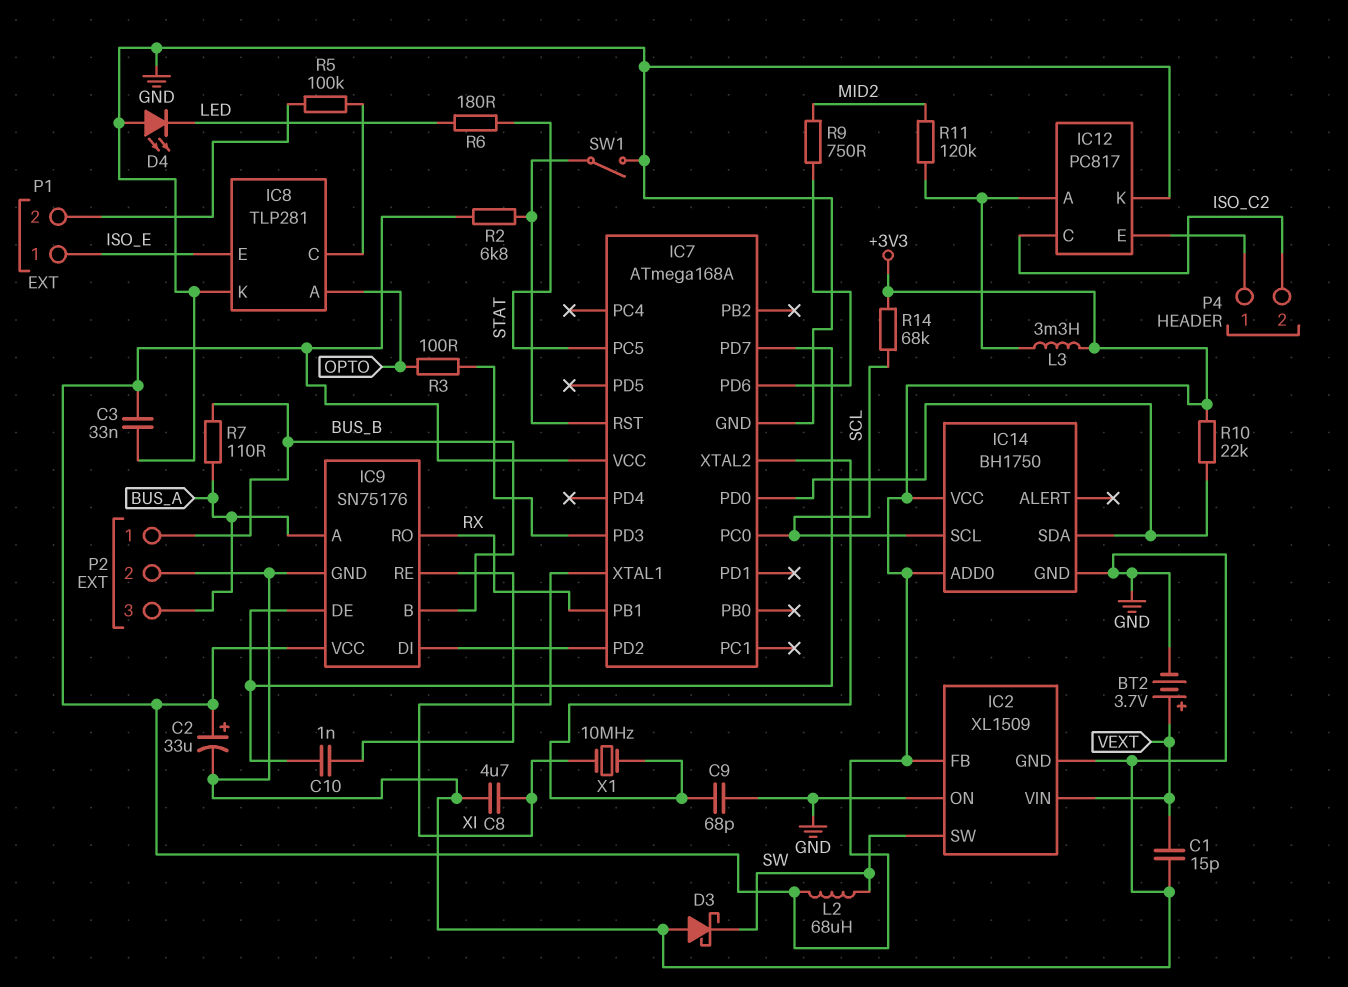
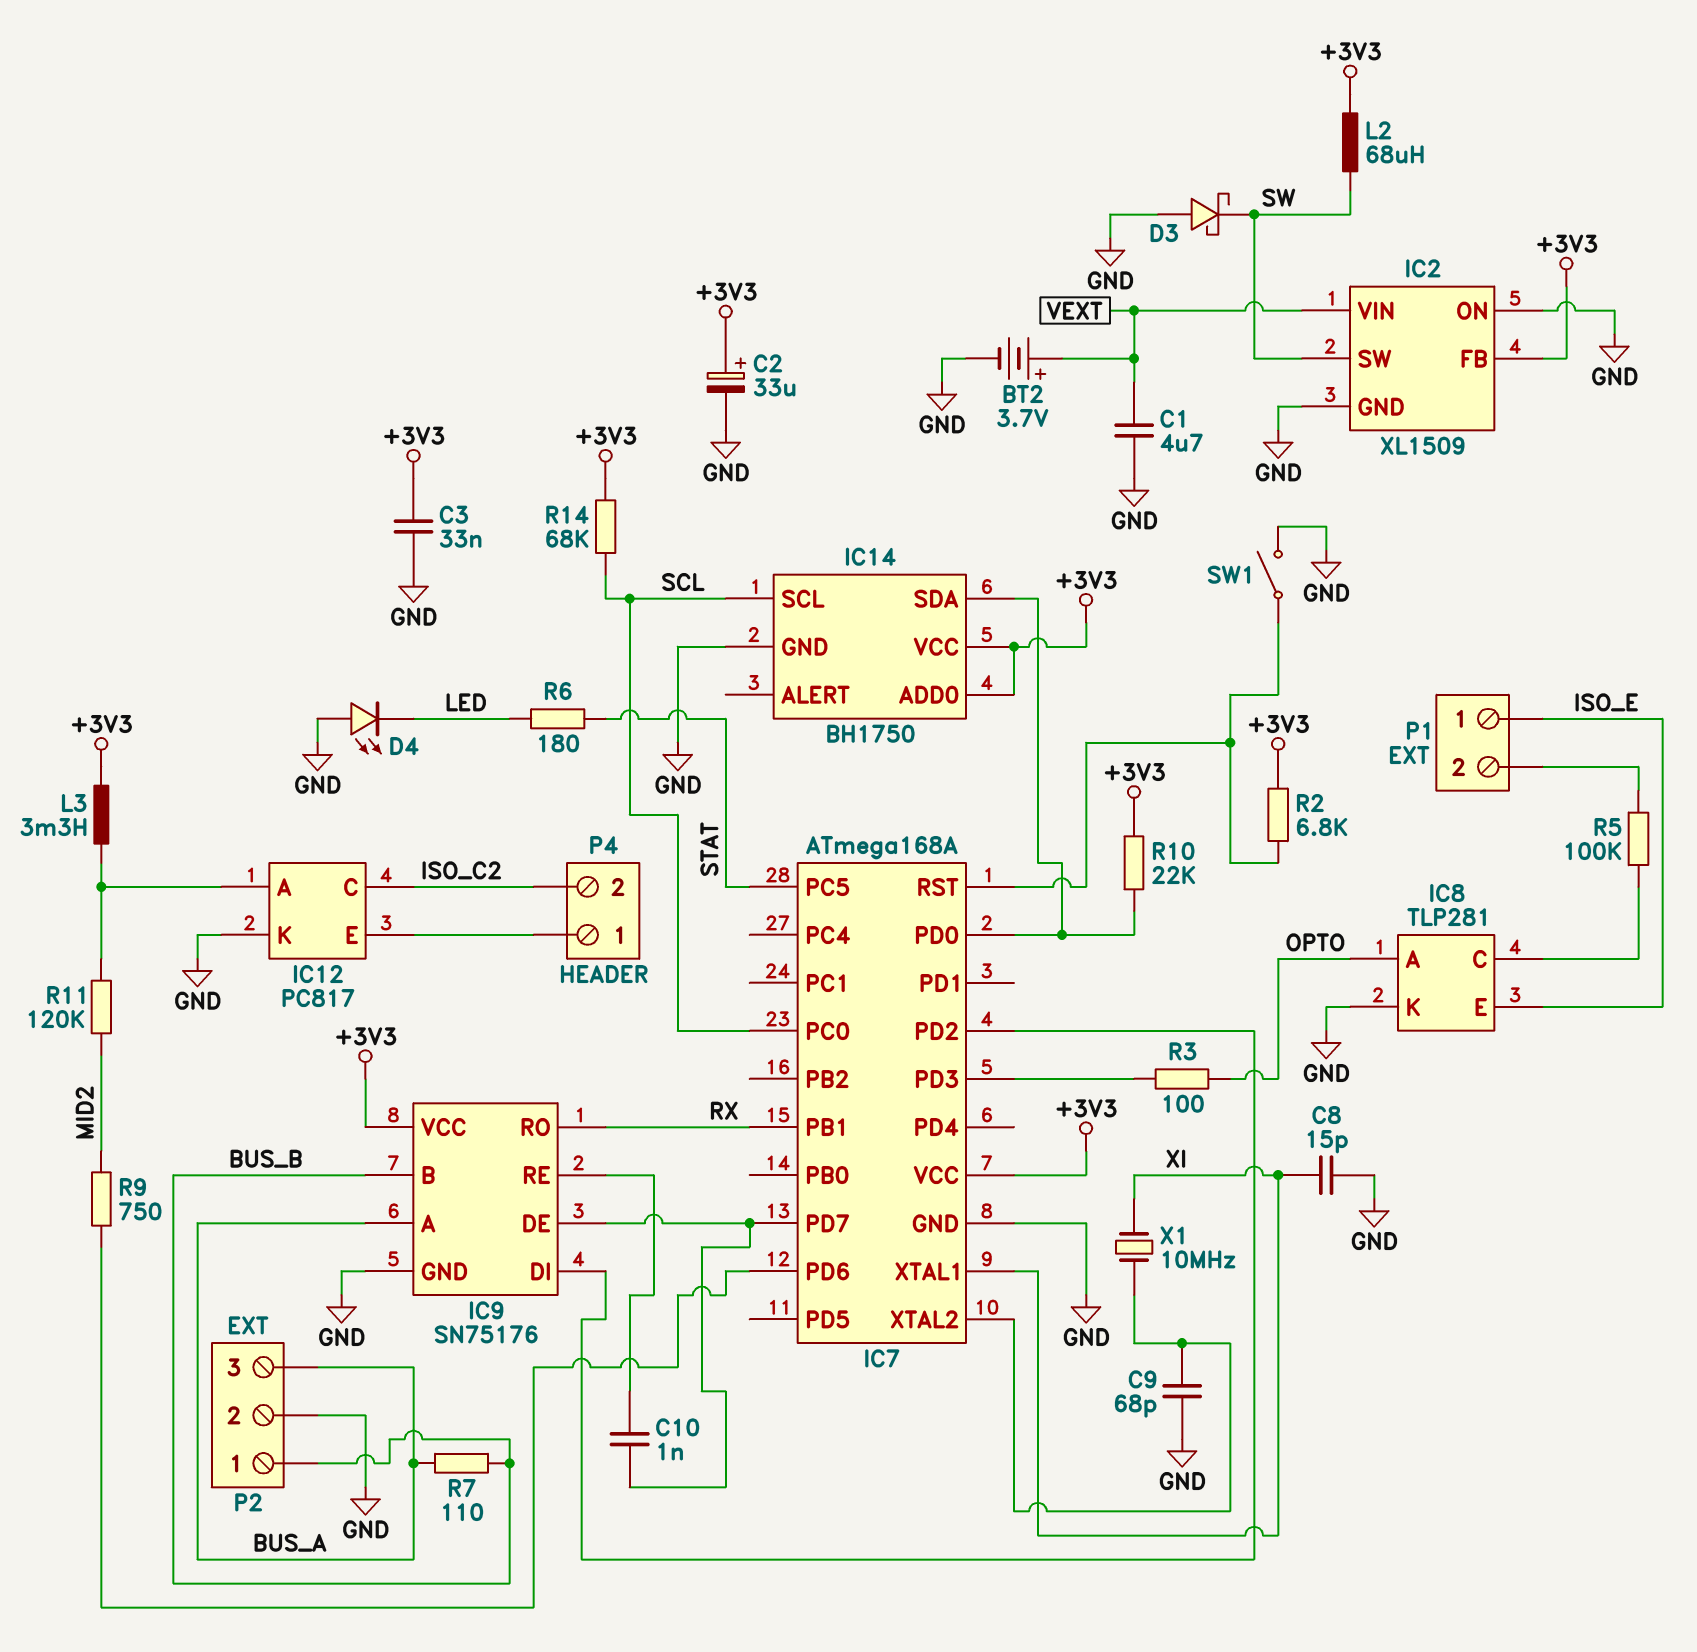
C1: 15pF (GND, VEXT) -> 4.7uF (GND, VEXT)
C8: 4.7uF (GND, XI) -> 15pF (GND, XI)

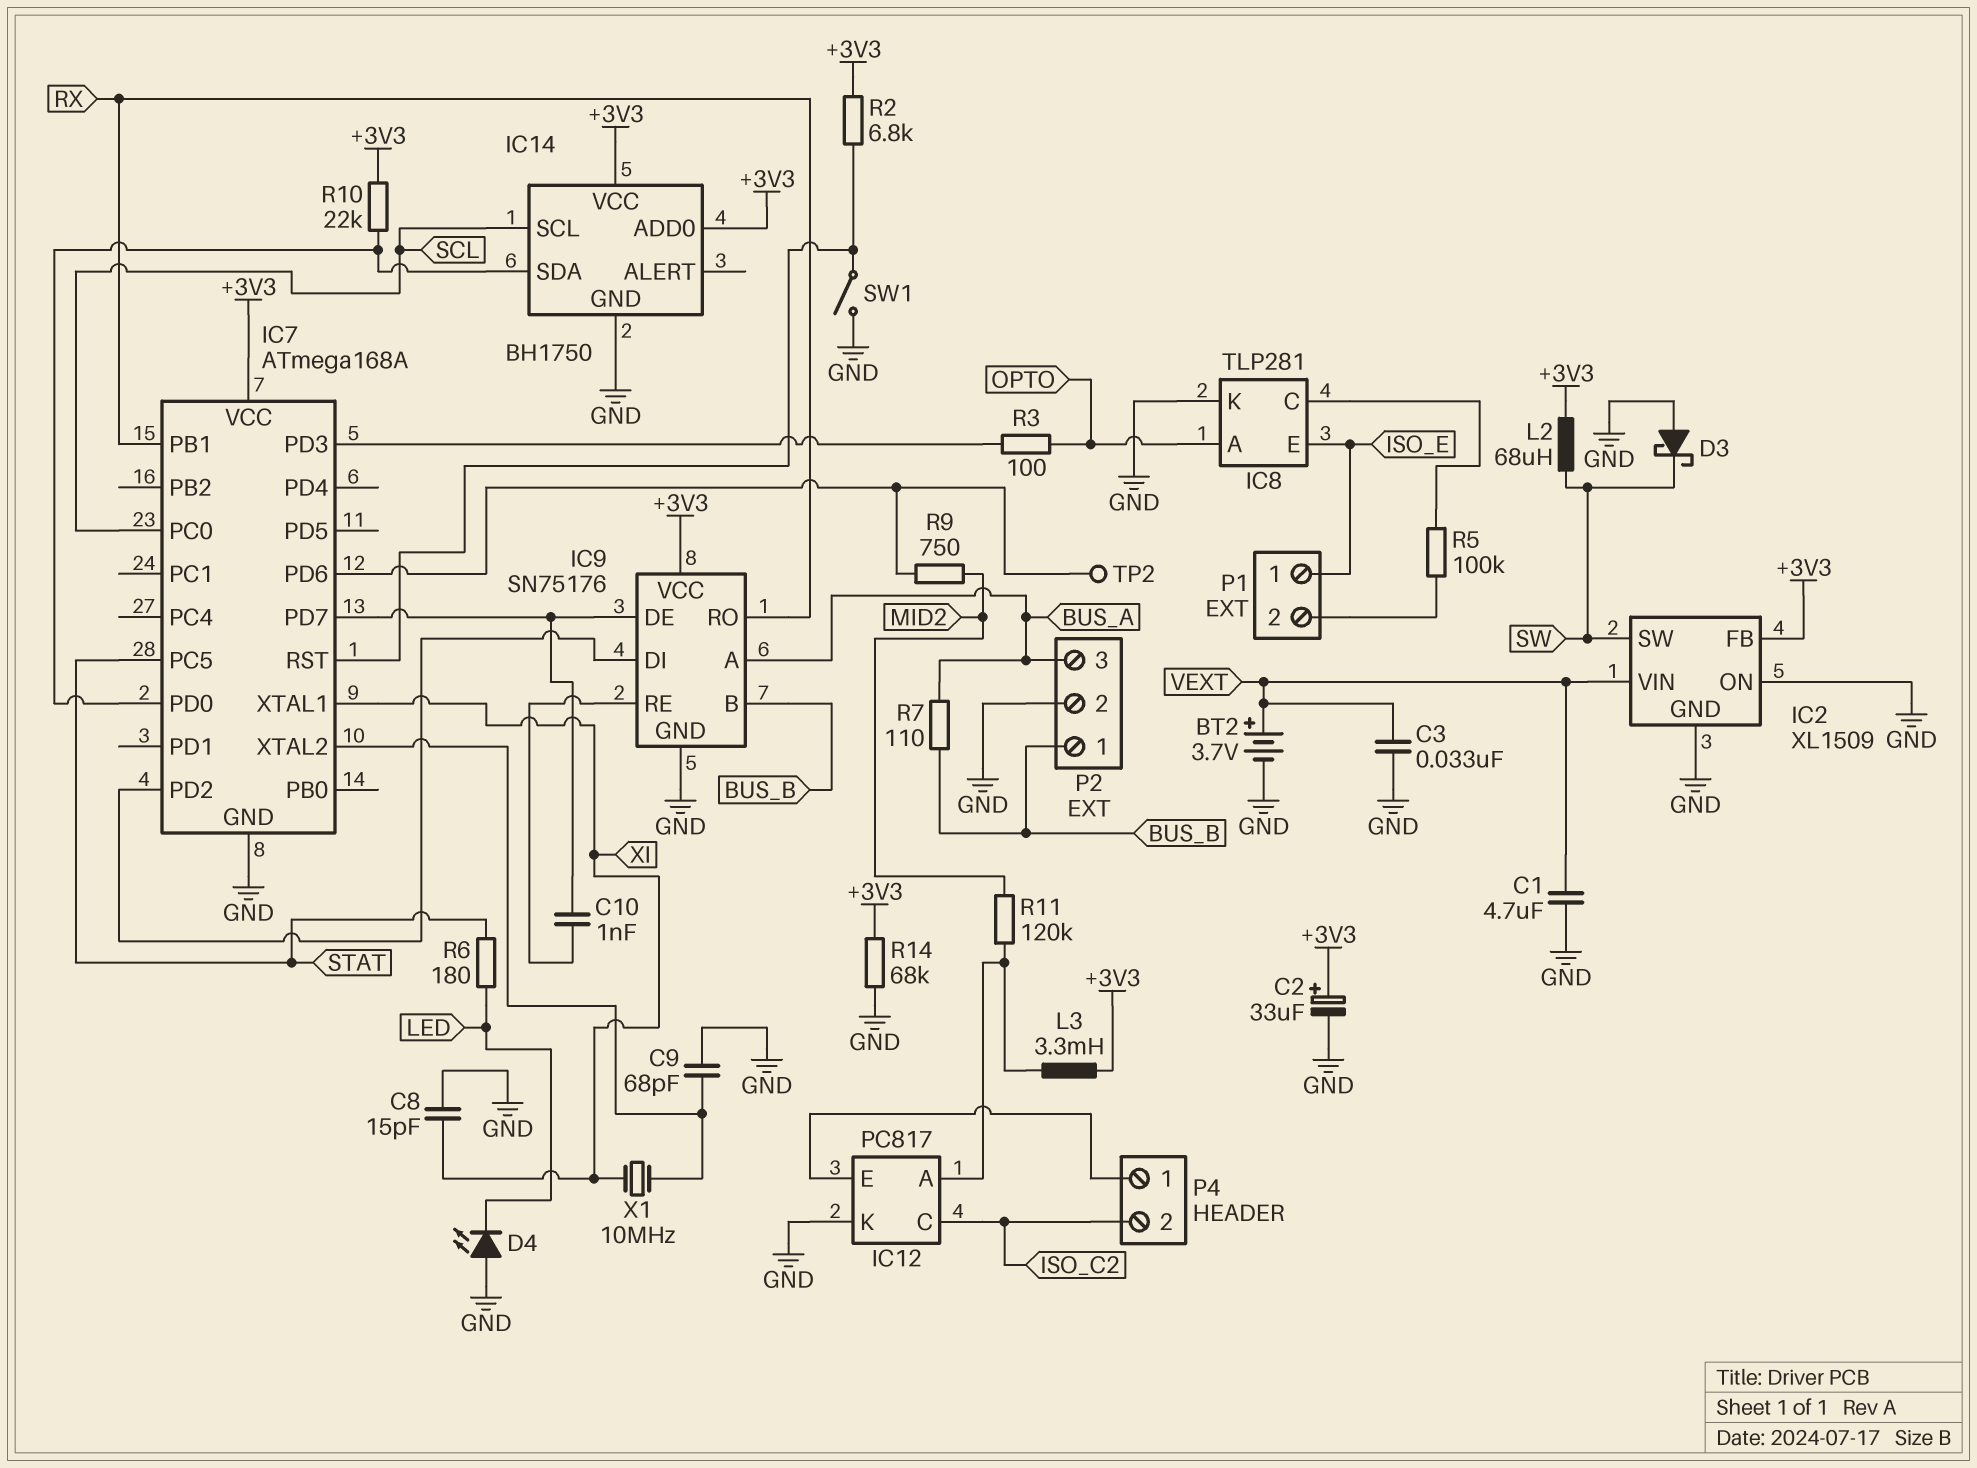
C3: 33nF (+3V3, GND) -> 33nF (GND, VEXT)
R14: 68k (+3V3, SCL) -> 68k (+3V3, GND)
TP2: none -> test point (IC7/PD6)

